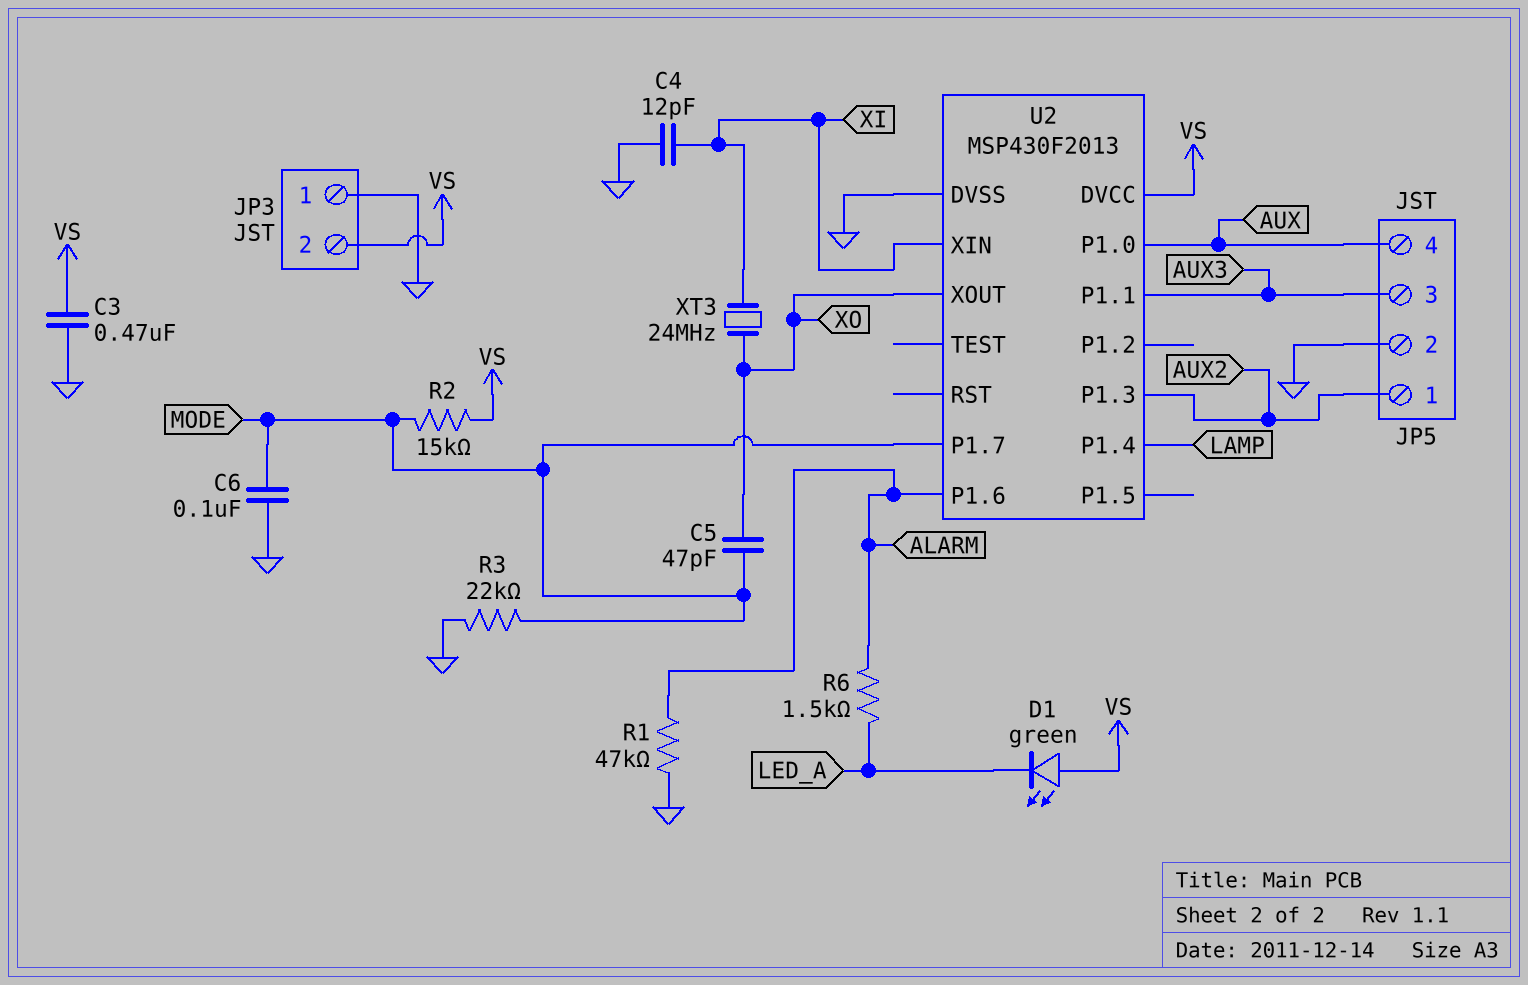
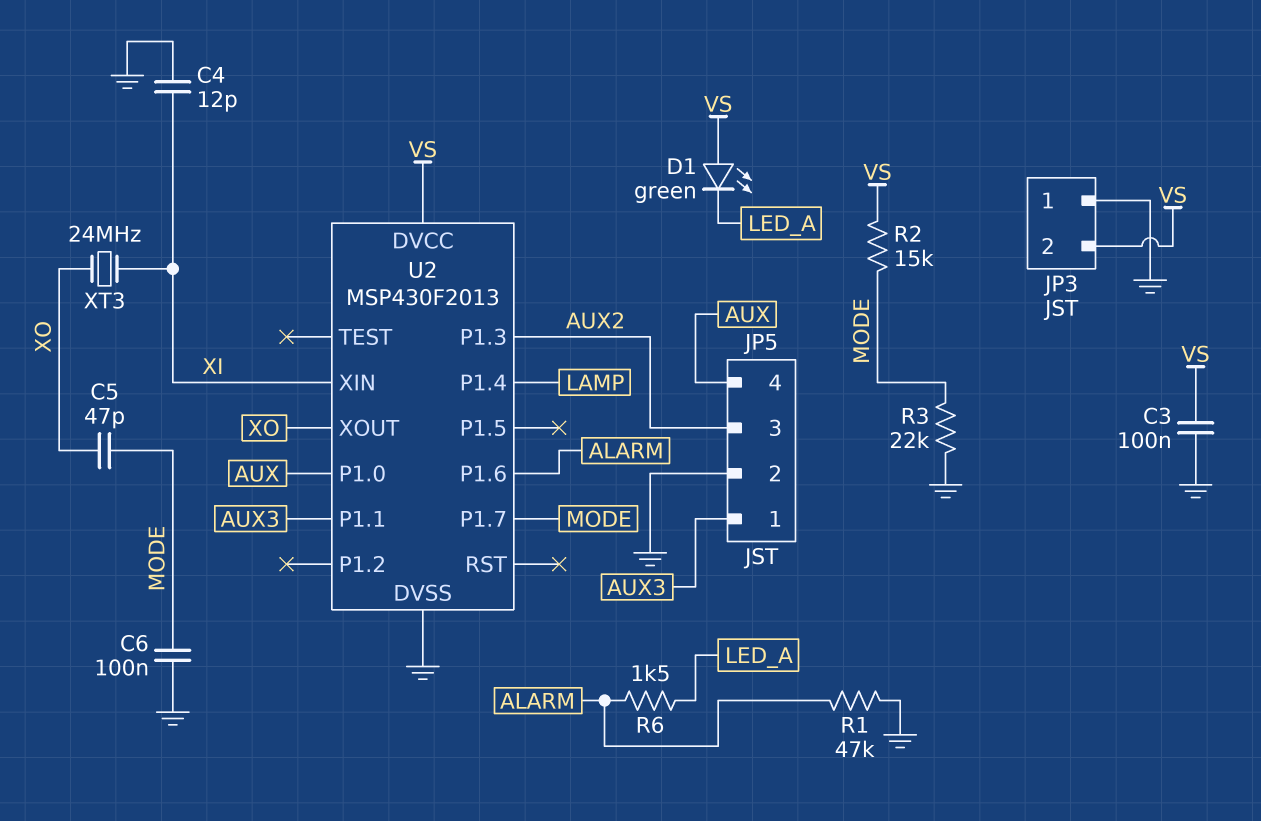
C3: 470nF (GND, VS) -> 100nF (GND, VS)
JP5 pin 1: AUX2 -> AUX3
JP5 pin 3: AUX3 -> AUX2

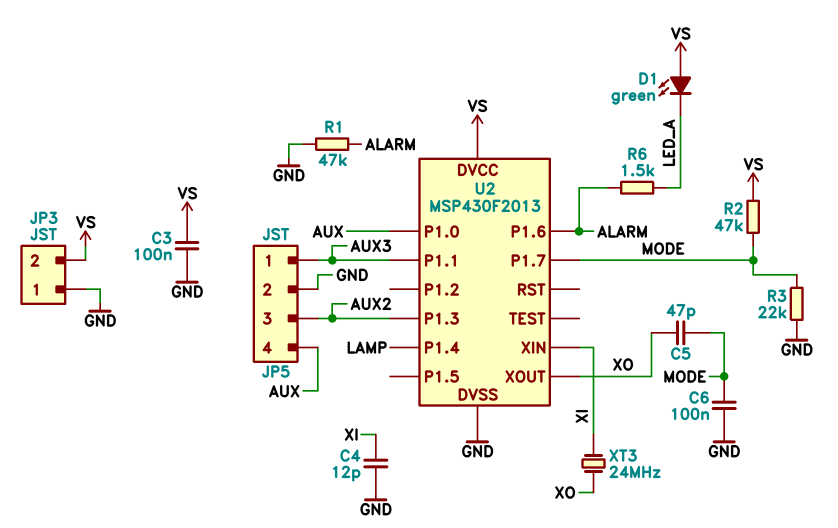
R2: 15k (MODE, VS) -> 47k (MODE, VS)

